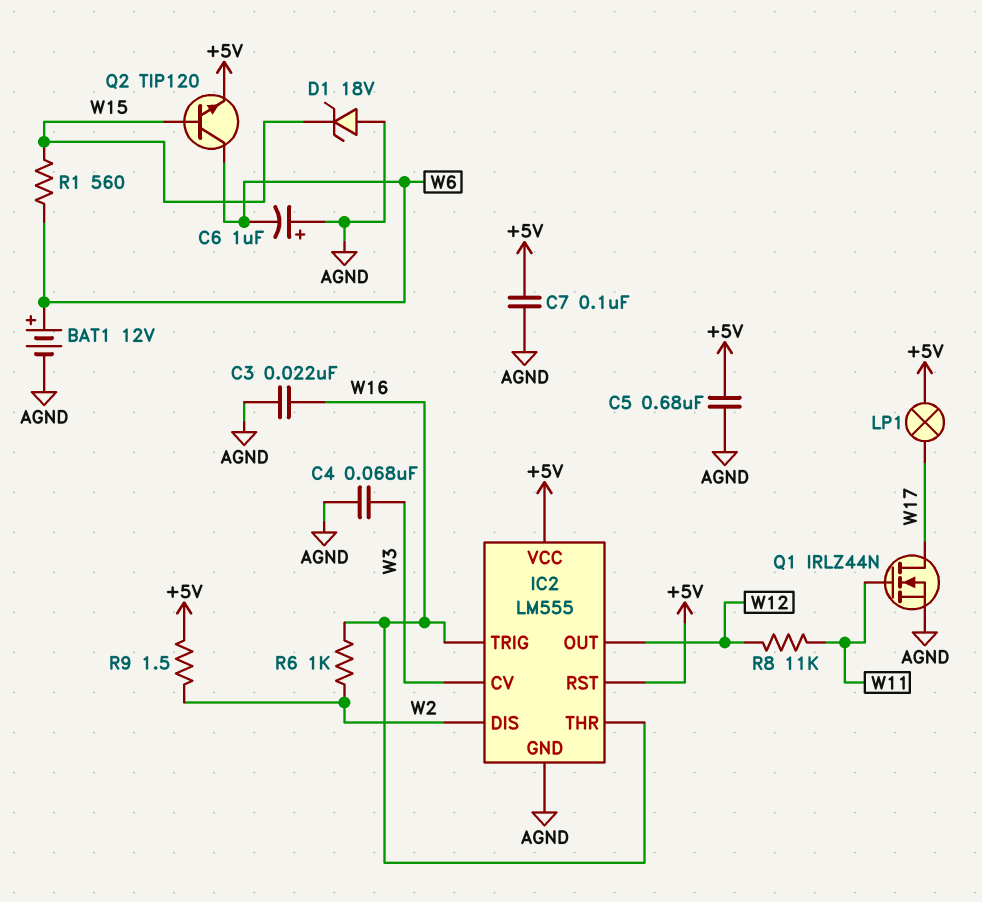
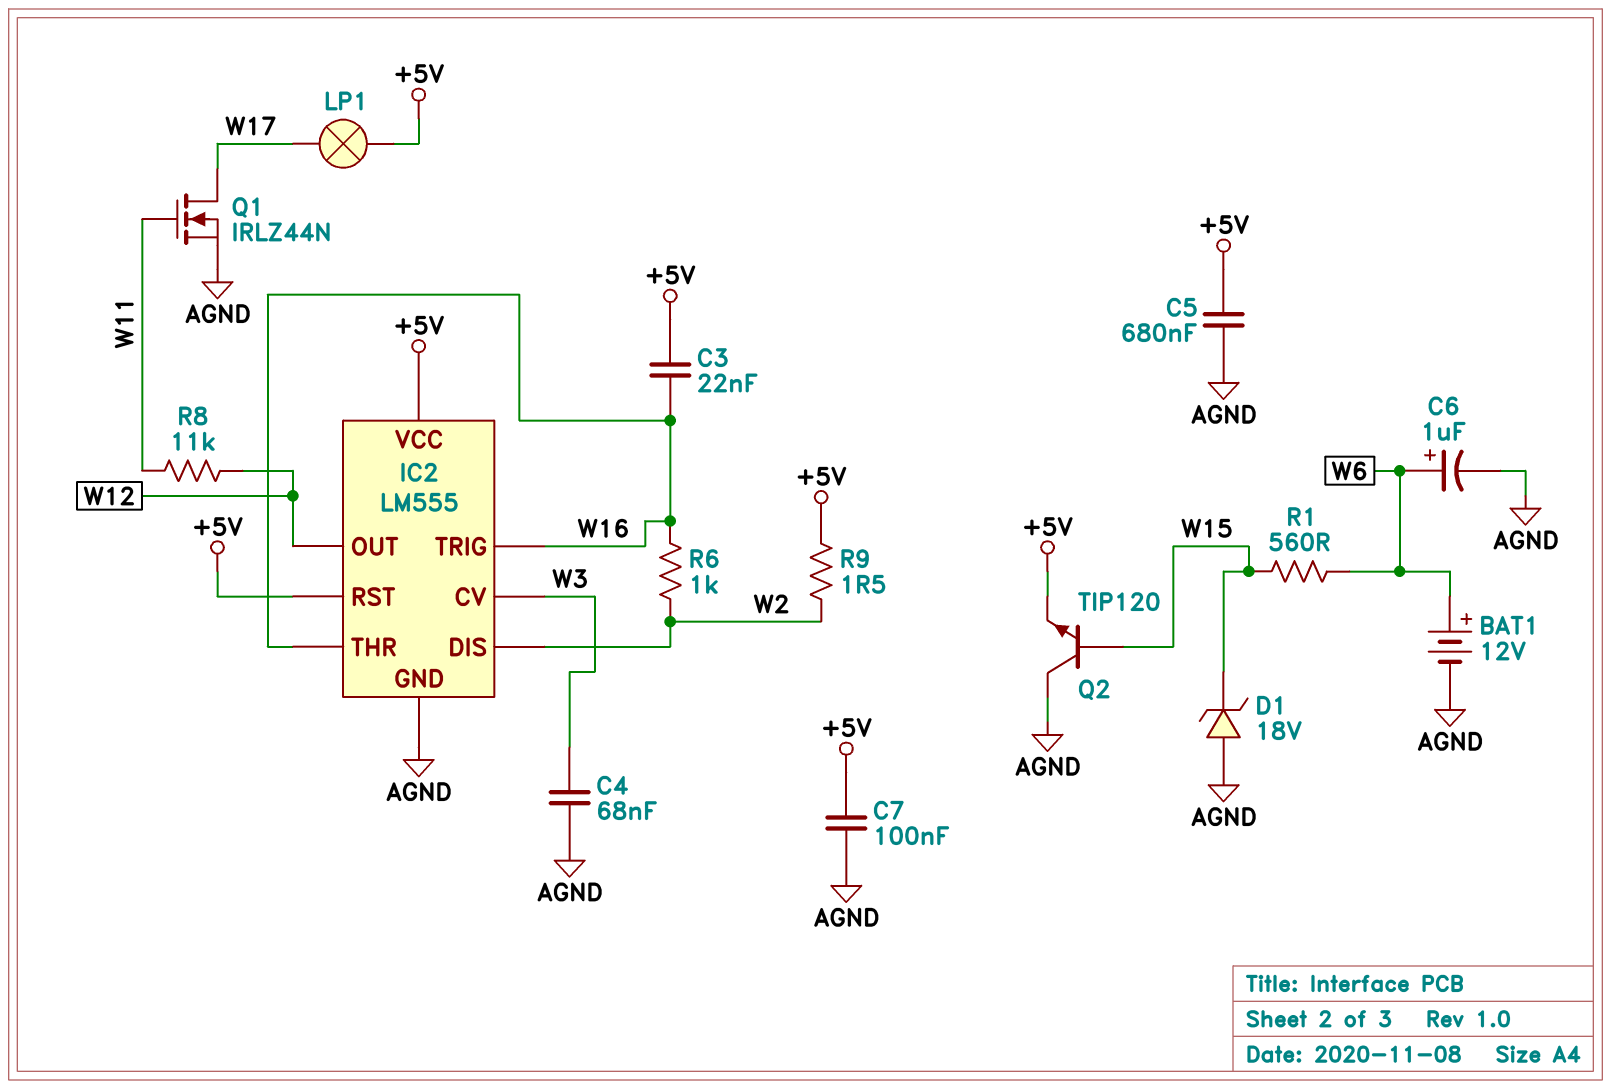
C3: 22nF (AGND, W16) -> 22nF (+5V, W16)
C6: 1uF (plus AGND, minus W6) -> 1uF (plus W6, minus AGND)
Q2: NPN TIP120 (B W15, C W6, E +5V) -> NPN TIP120 (B W15, C AGND, E +5V)

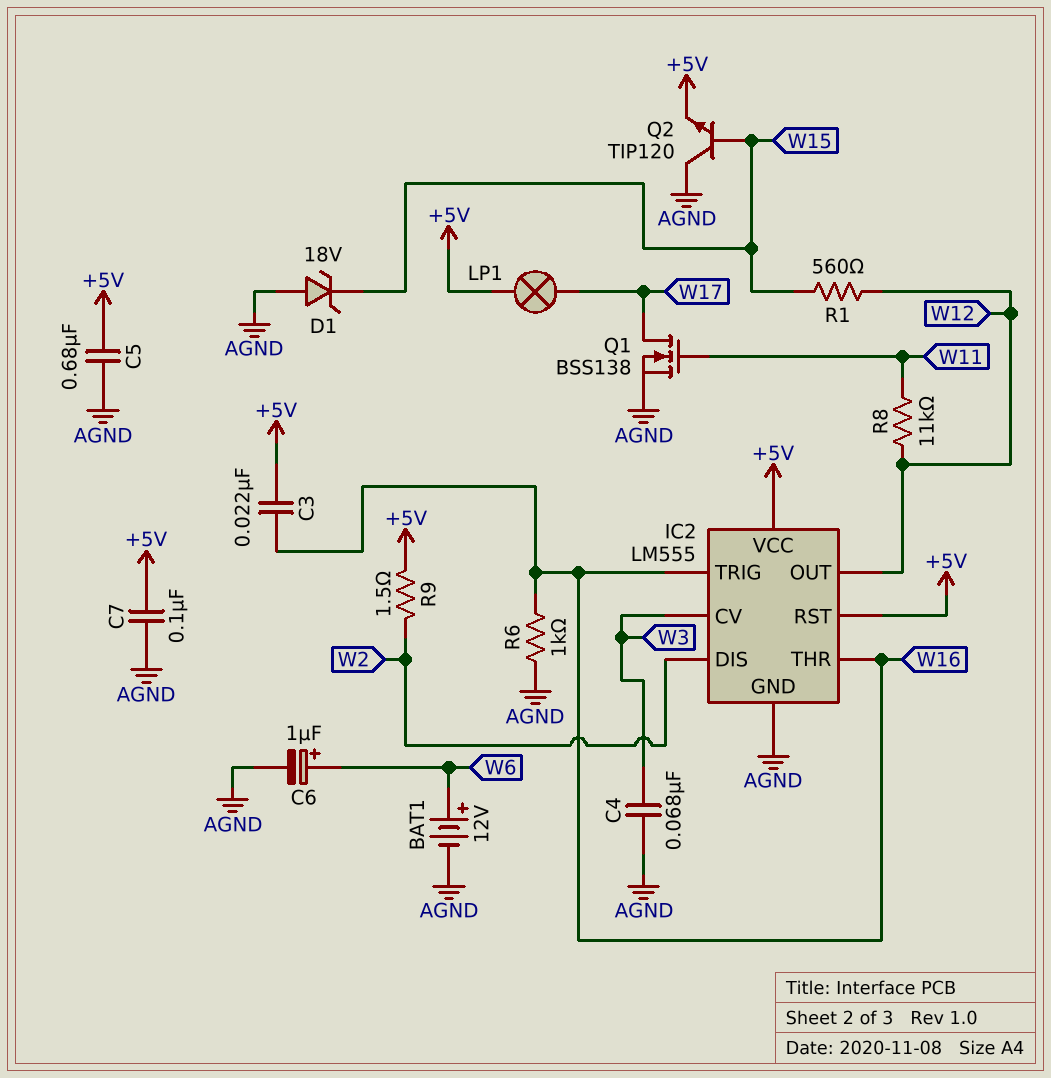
Q1: NMOS IRLZ44N (G W11, D W17, S AGND) -> NMOS BSS138 (G W11, D W17, S AGND)
R1: 560 (W6, W15) -> 560 (W12, W15)
R6: 1k (W2, W16) -> 1k (AGND, W16)

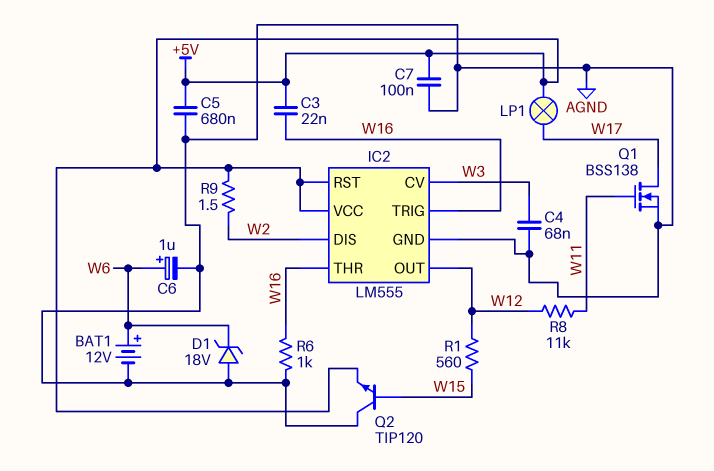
D1: zener 18V (A AGND, K W15) -> zener 18V (A AGND, K W6)

